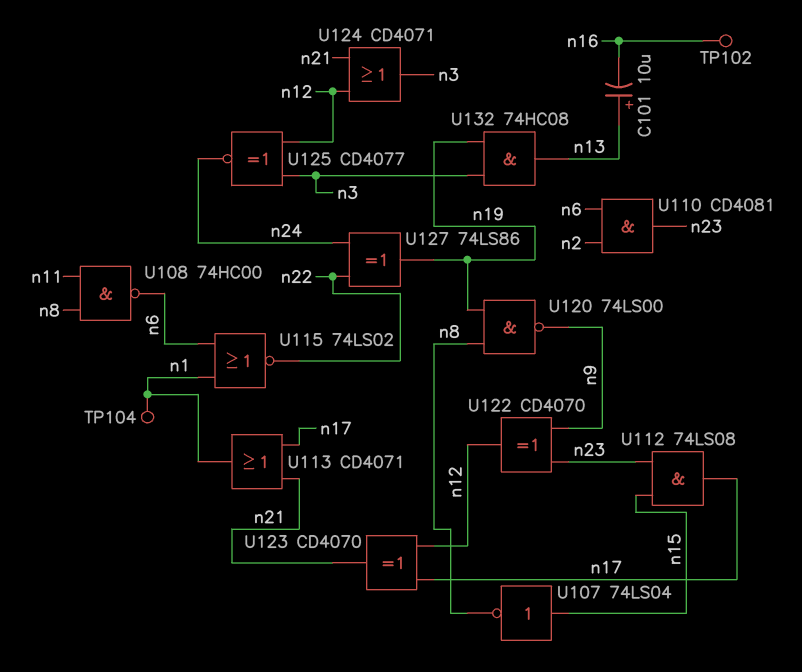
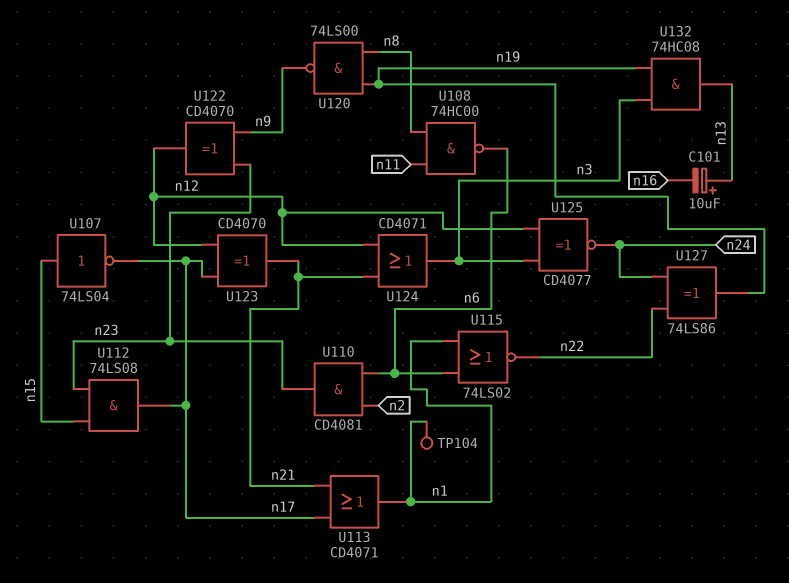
TP102: test point (n16) -> none
U107: NOT 74LS04 (in n15, out n8) -> NOT 74LS04 (in n15, out n17)

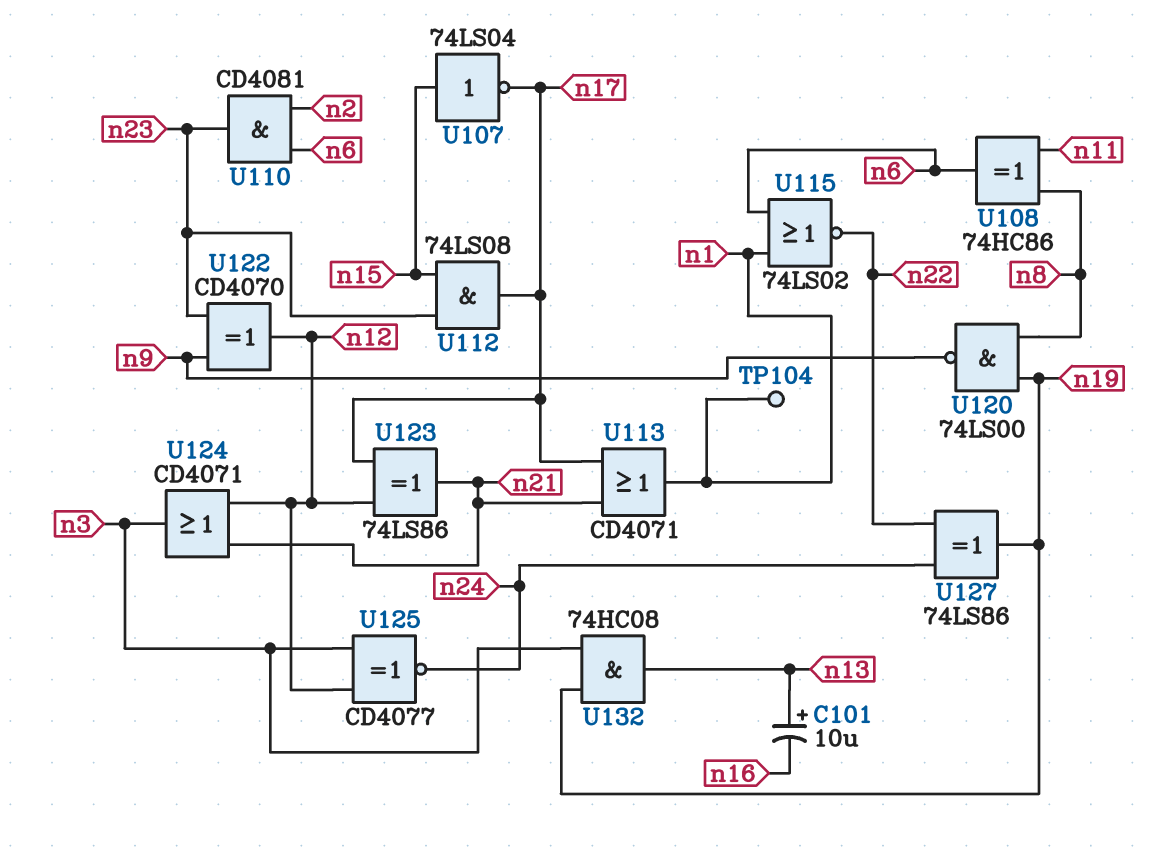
U108: NAND 74HC00 (in n8, in n11, out n6) -> XOR 74HC86 (in n8, in n11, out n6)
U123: XOR CD4070 (in n12, in n17, out n21) -> XOR 74LS86 (in n12, in n17, out n21)

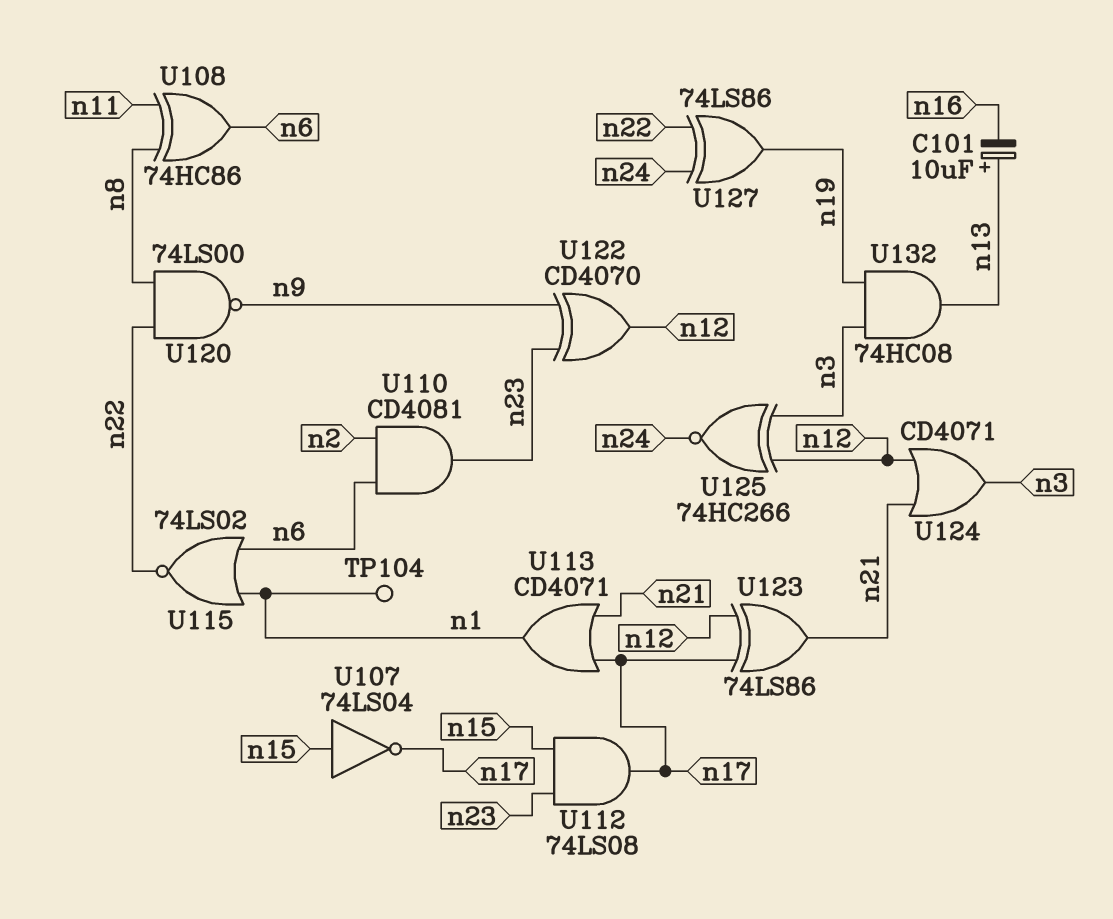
U120: NAND 74LS00 (in n8, in n19, out n9) -> NAND 74LS00 (in n8, in n22, out n9)
U125: XNOR CD4077 (in n3, in n12, out n24) -> XNOR 74HC266 (in n3, in n12, out n24)

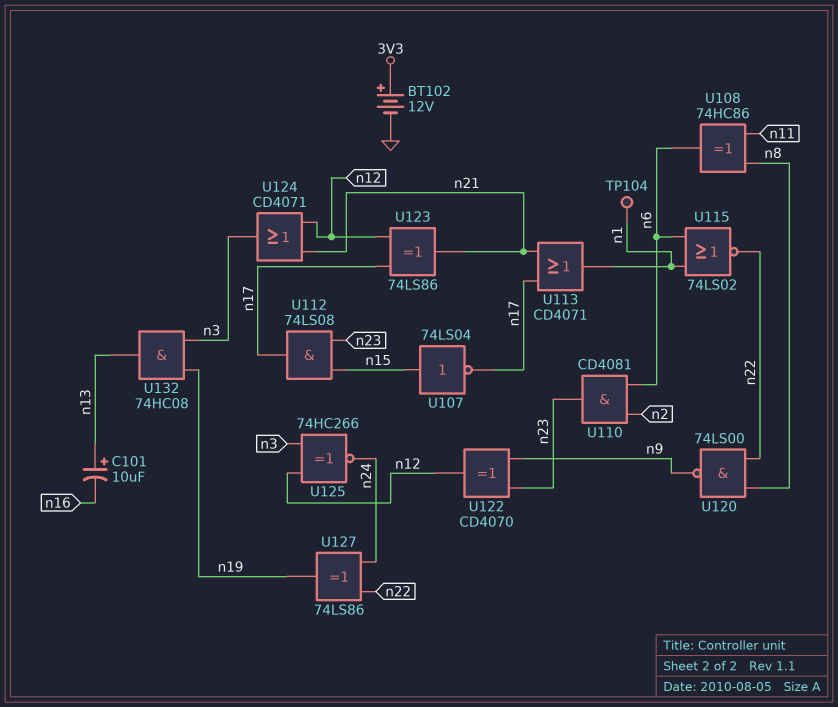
BT102: none -> 12V (plus 3V3, minus GND)

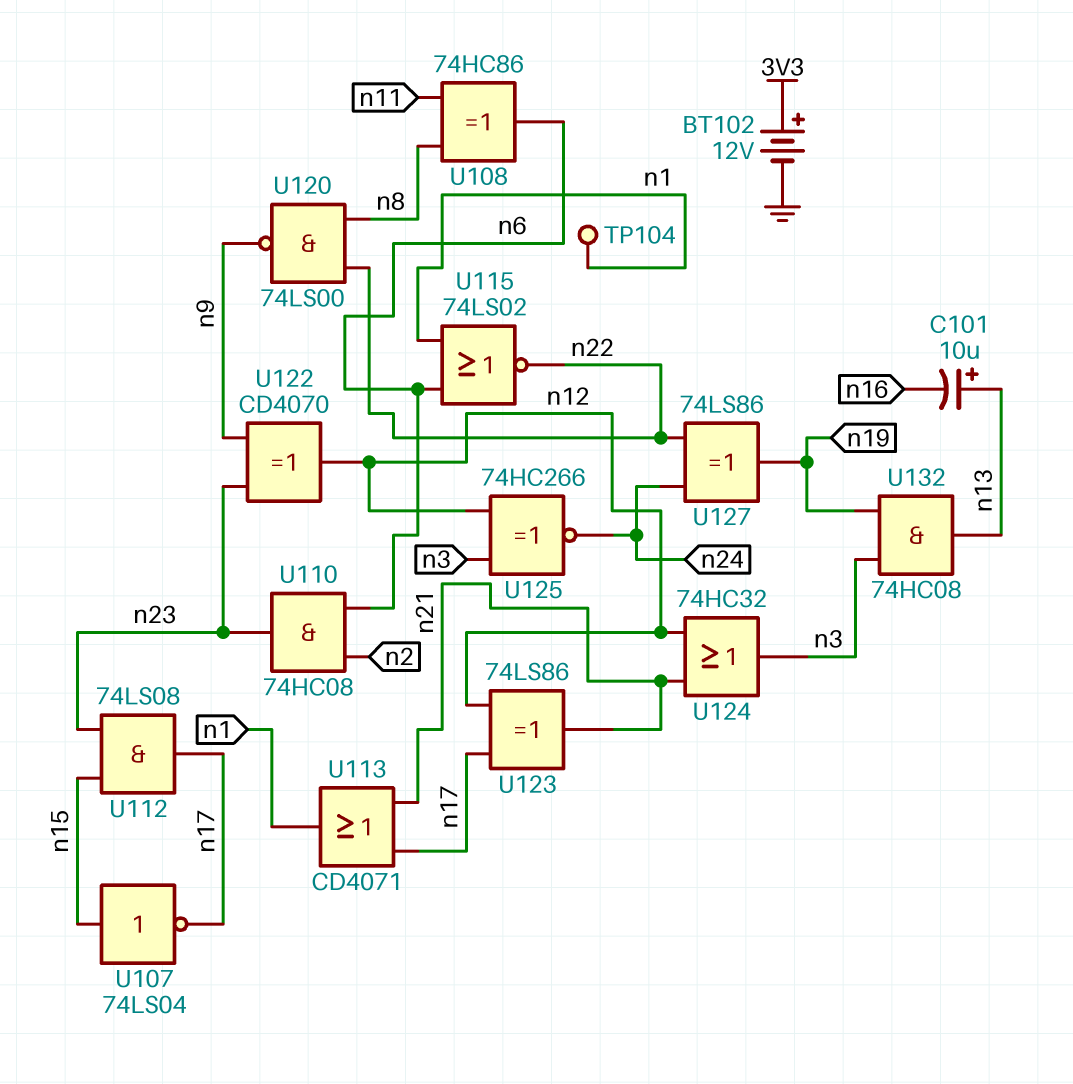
U110: AND CD4081 (in n2, in n6, out n23) -> AND 74HC08 (in n2, in n6, out n23)
U124: OR CD4071 (in n12, in n21, out n3) -> OR 74HC32 (in n12, in n21, out n3)

